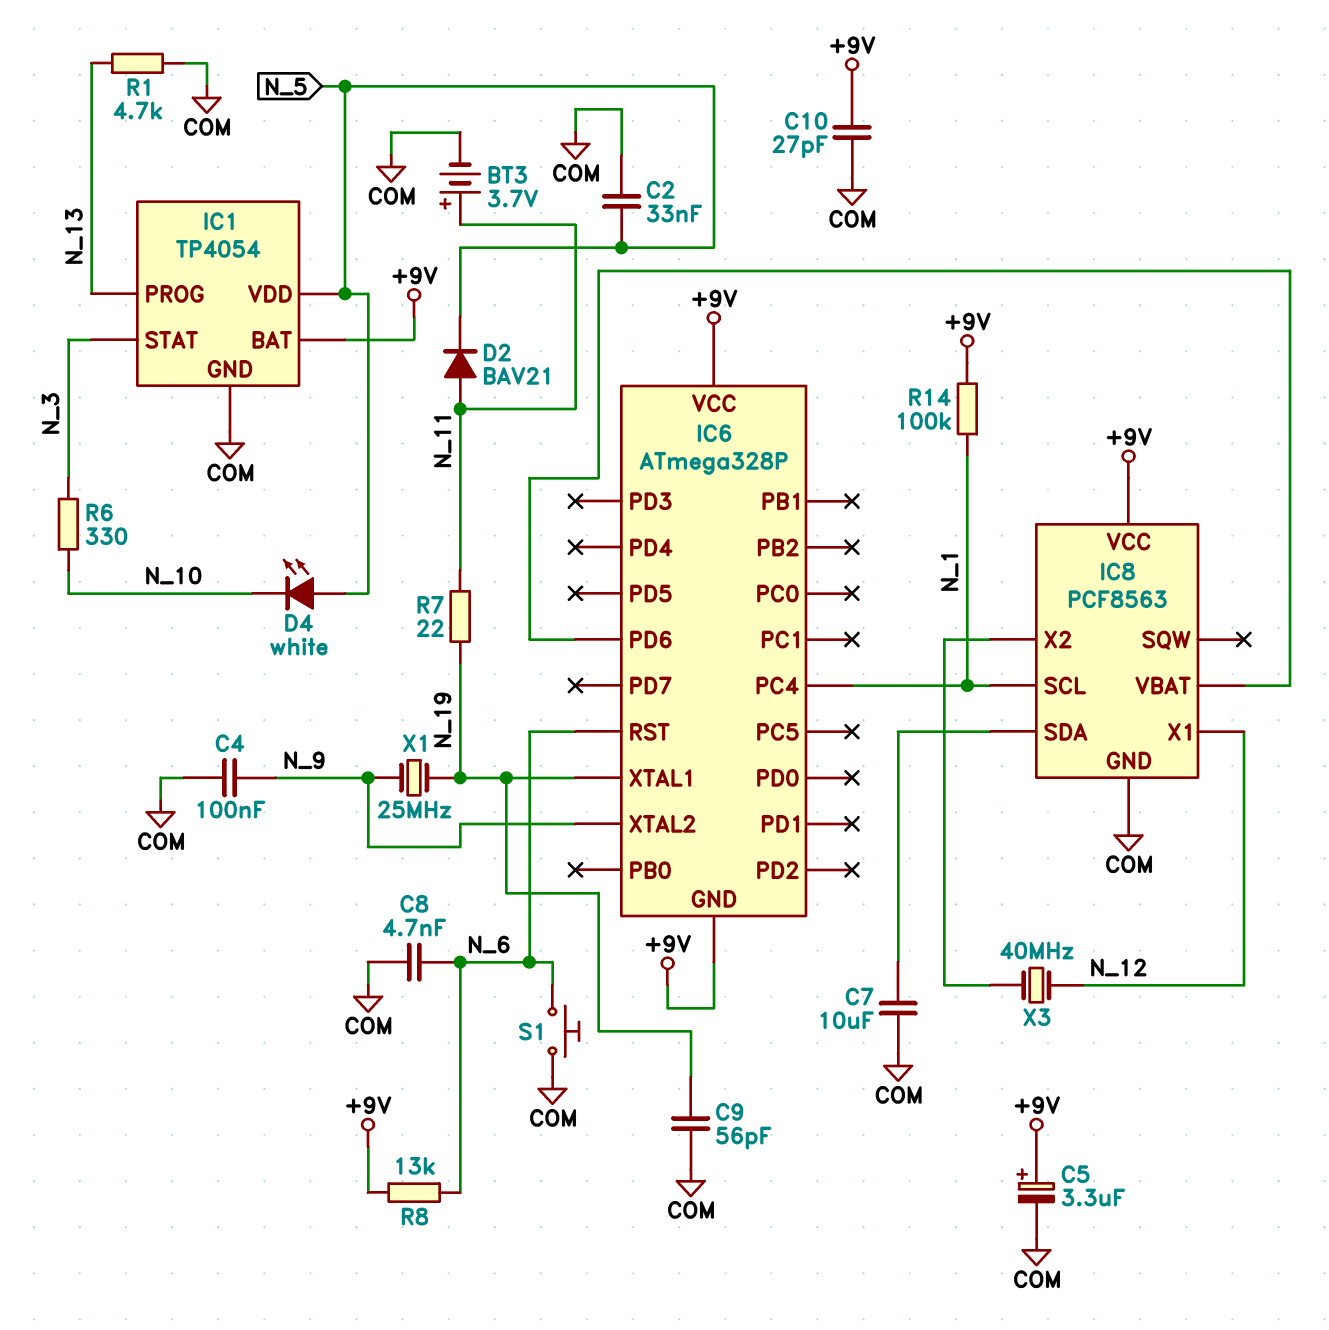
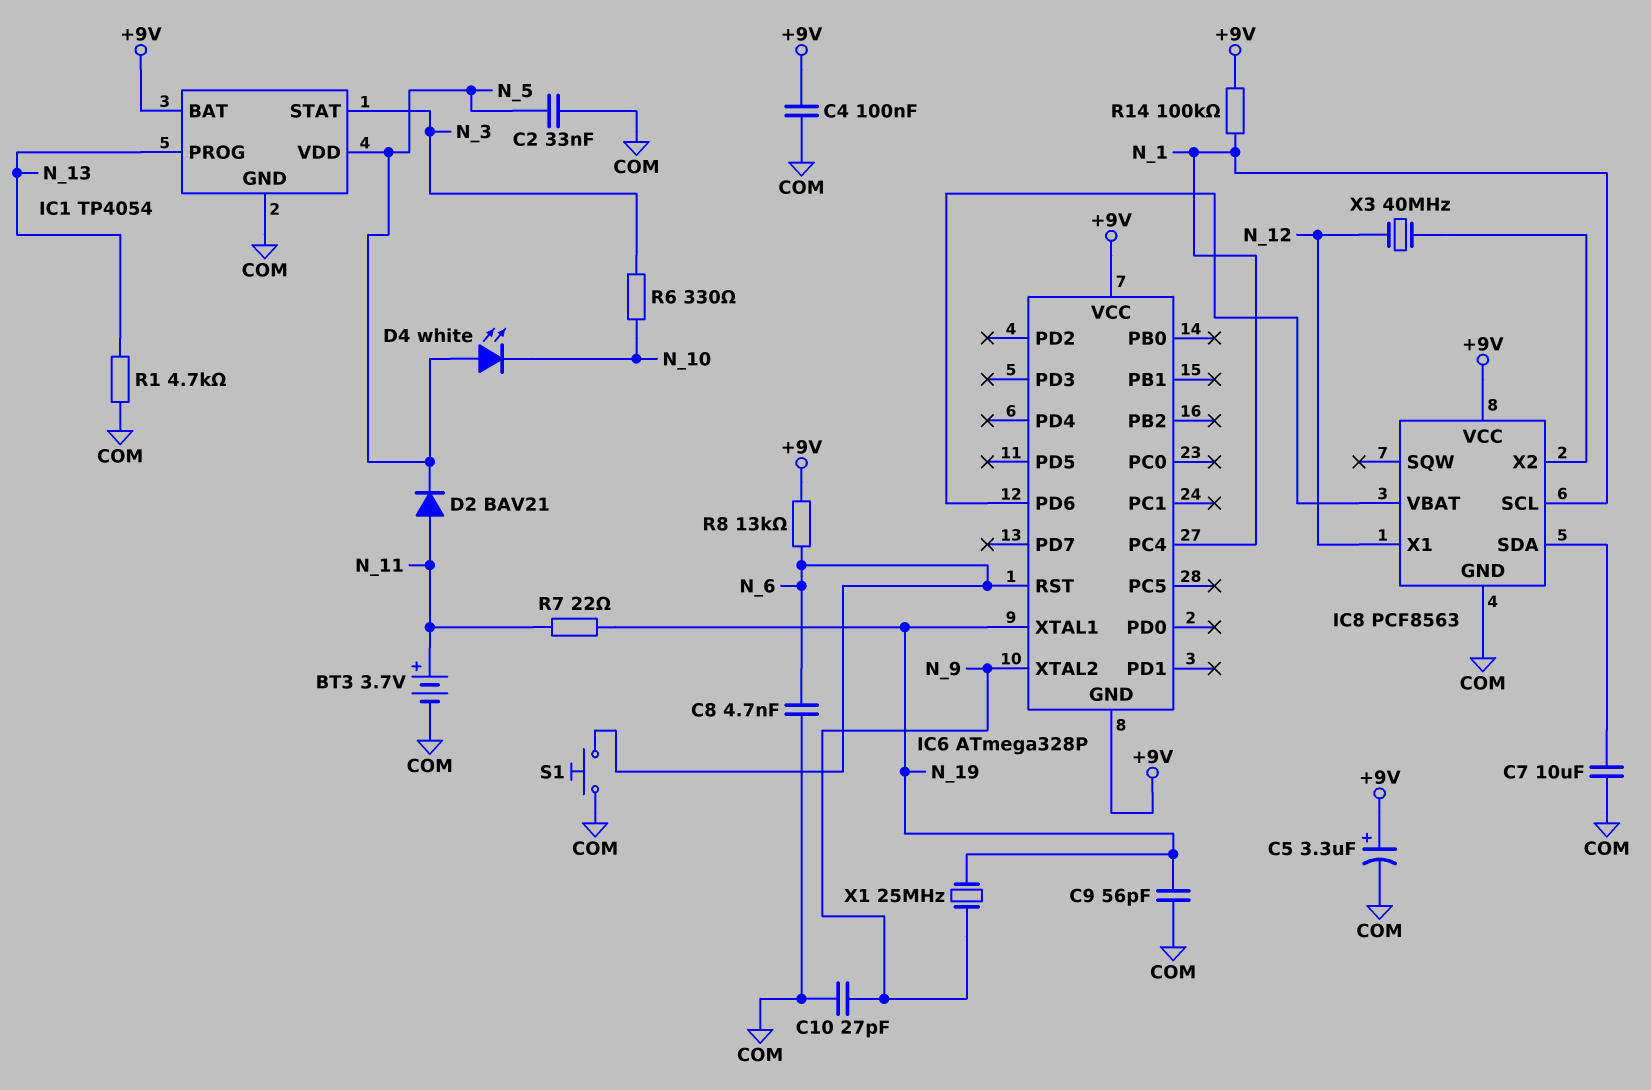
C4: 100nF (COM, N_9) -> 100nF (+9V, COM)
C10: 27pF (+9V, COM) -> 27pF (COM, N_9)

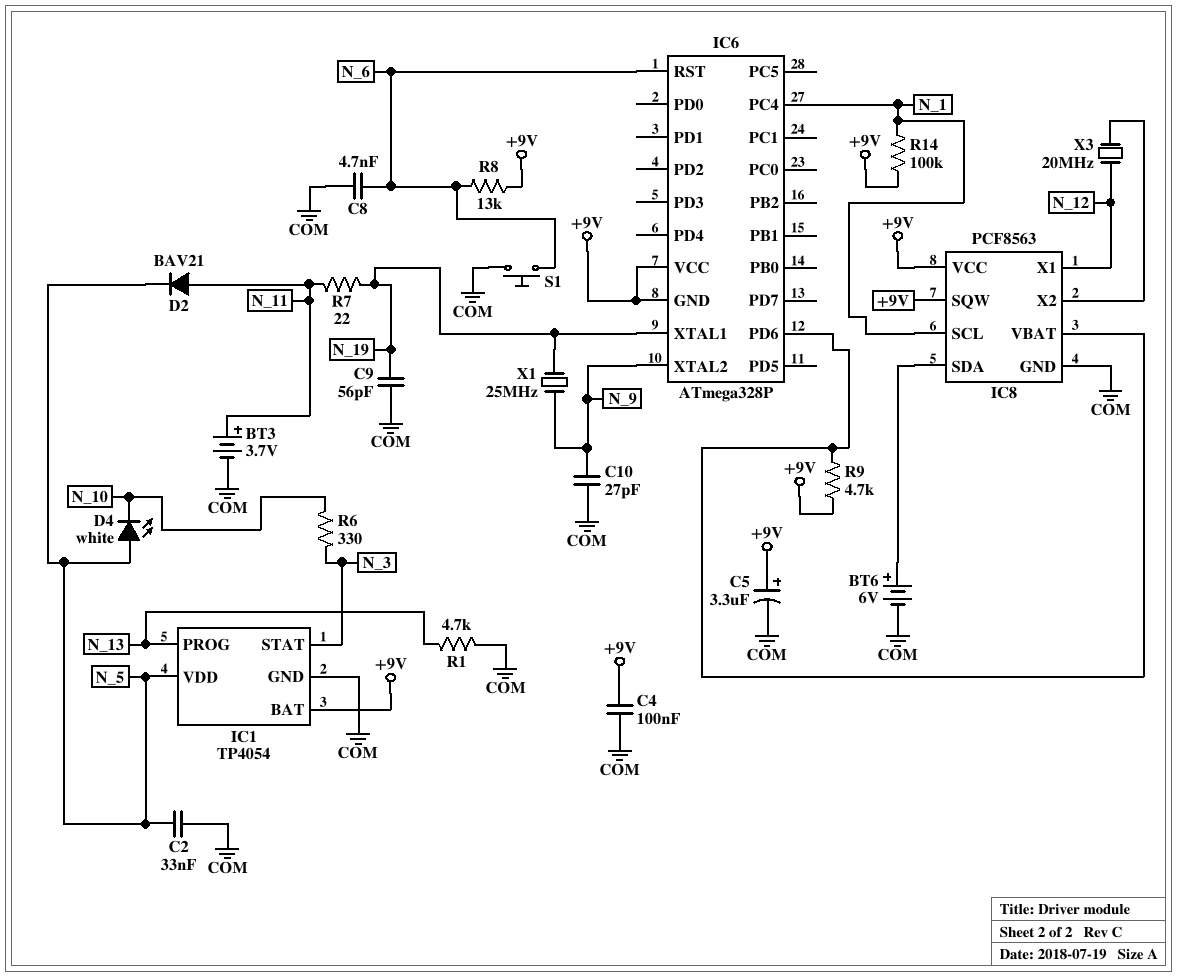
BT6: none -> 6V (plus IC8/SDA, minus COM)
C7: 10uF (COM, IC8/SDA) -> none
IC8 pin SQW: none -> +9V
R9: none -> 4.7k (+9V, IC6/PD6)
X3: 40MHz (IC8/X2, N_12) -> 20MHz (IC8/X2, N_12)

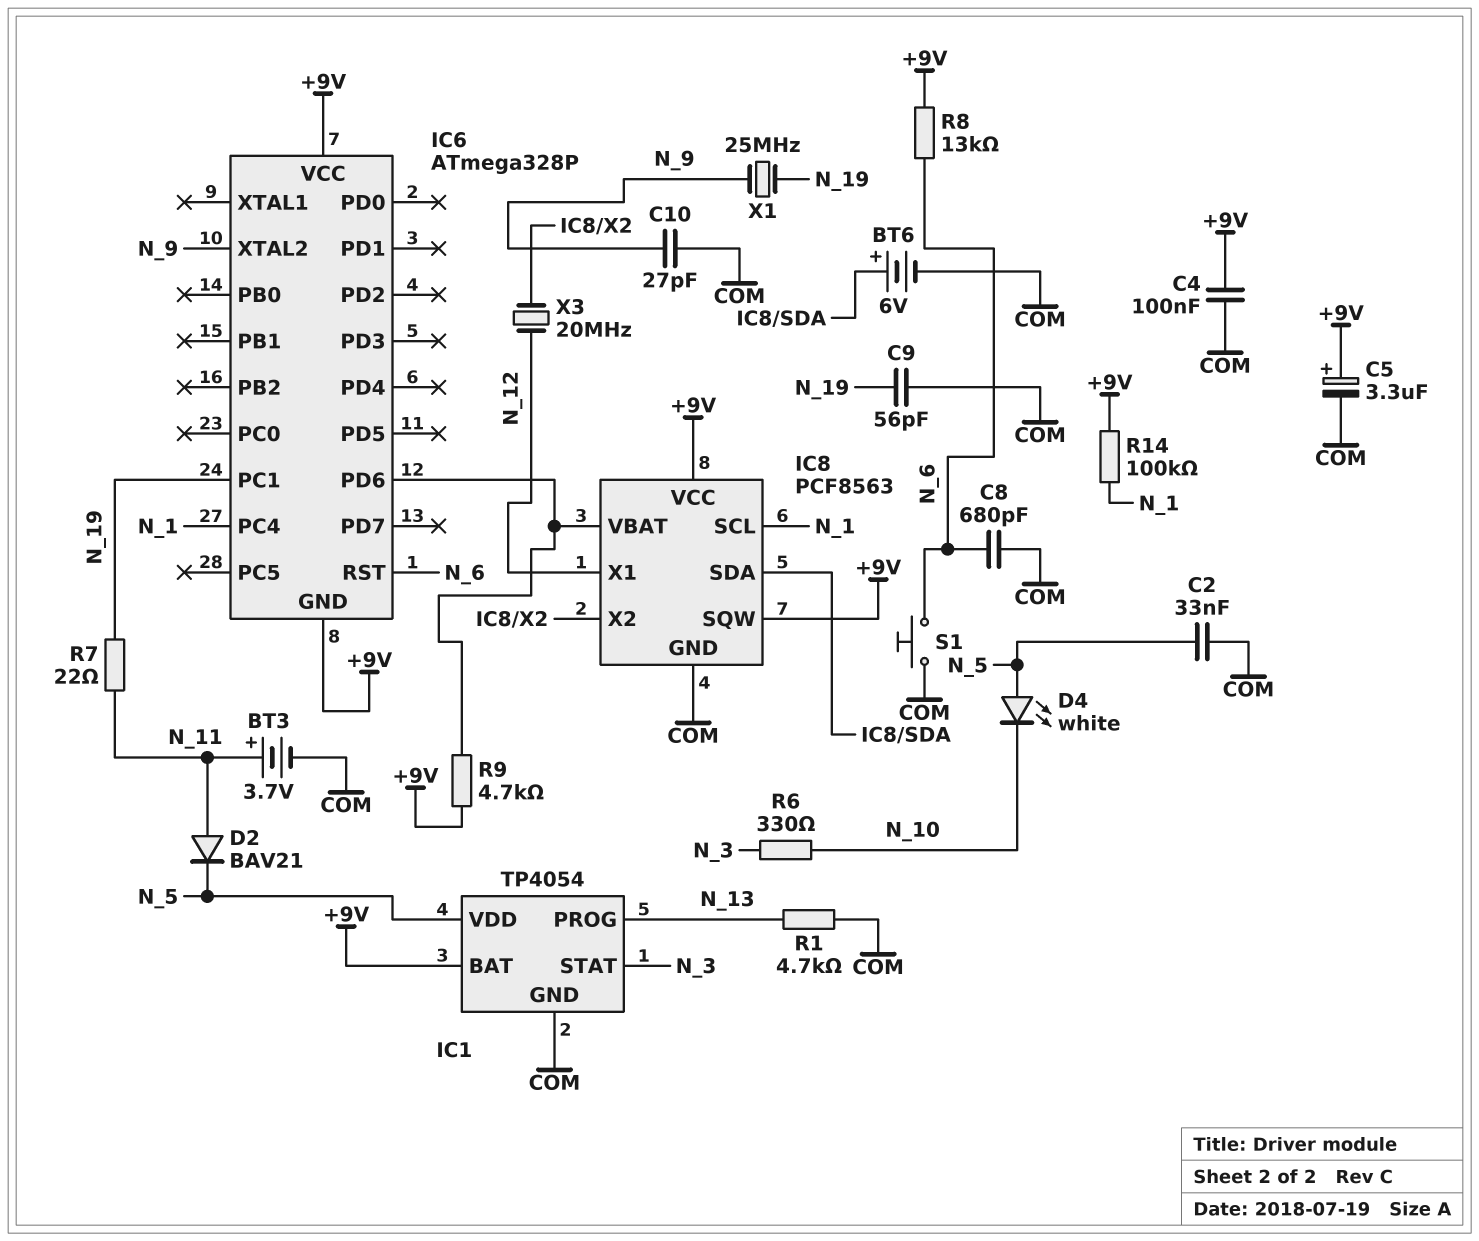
C8: 4.7nF (COM, N_6) -> 680pF (COM, N_6)
IC6 pin PC1: none -> N_19
IC6 pin XTAL1: N_19 -> none

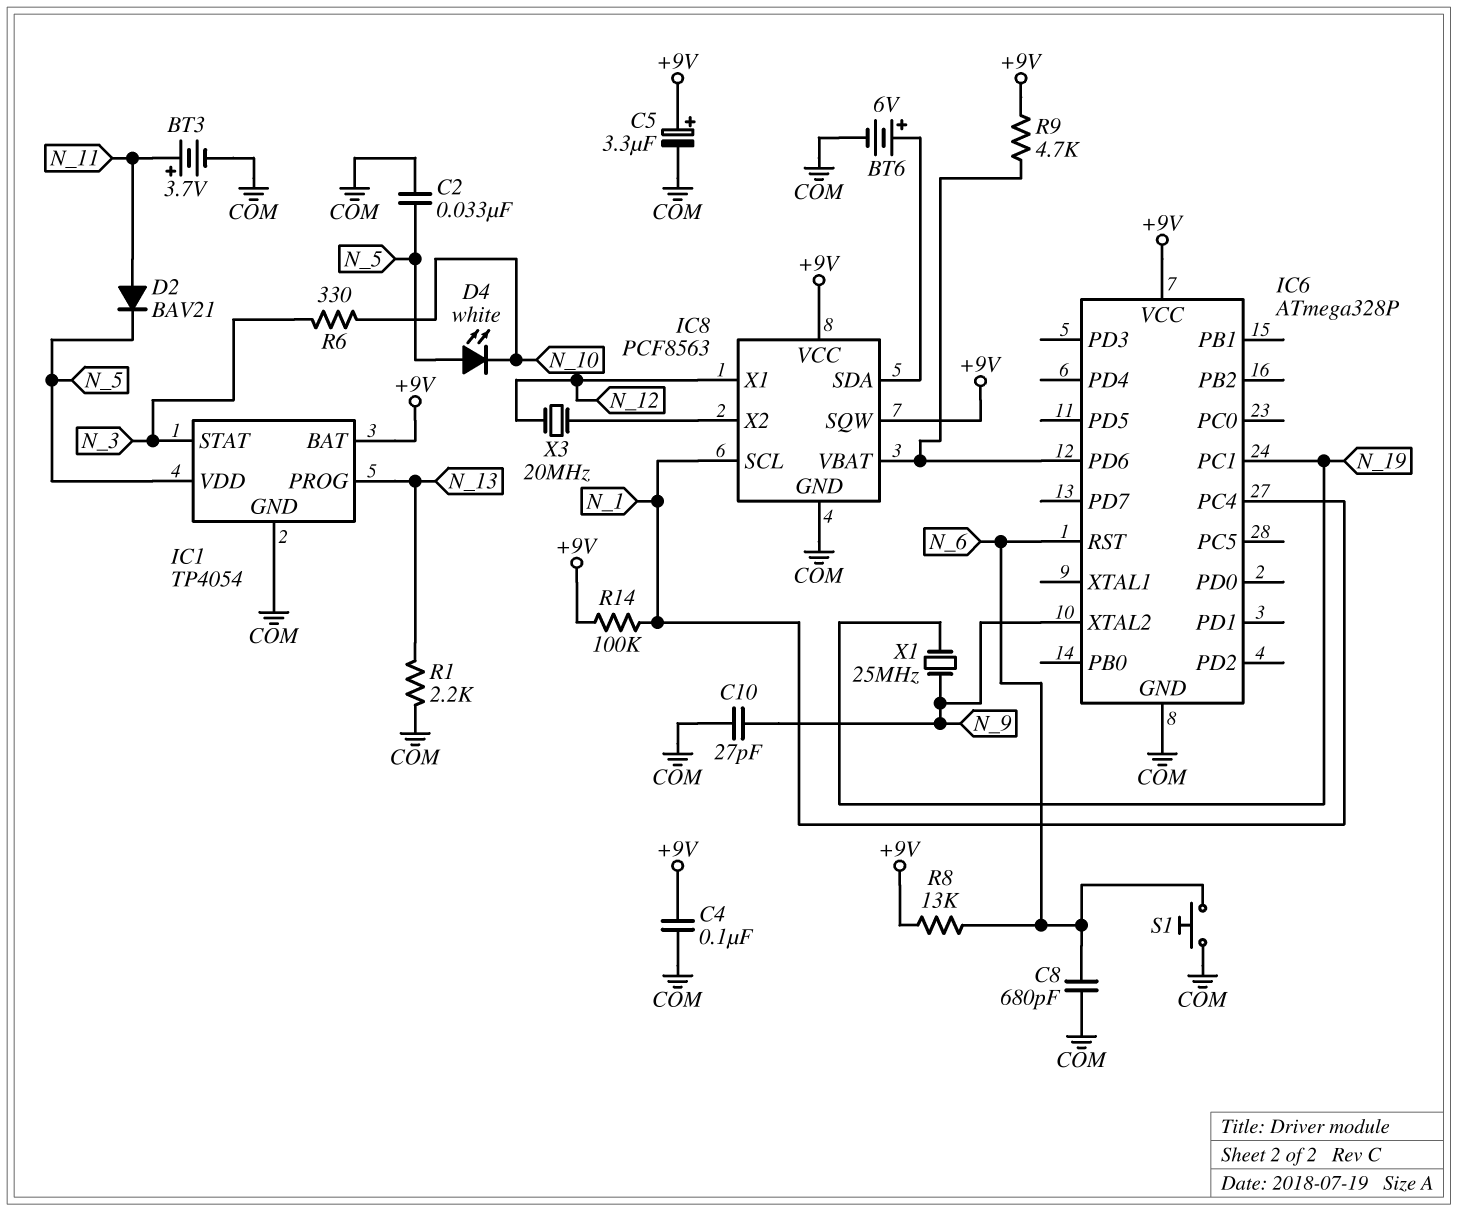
C9: 56pF (COM, N_19) -> none
IC6 pin GND: +9V -> COM
R1: 4.7k (COM, N_13) -> 2.2k (COM, N_13)
R7: 22 (N_11, N_19) -> none

